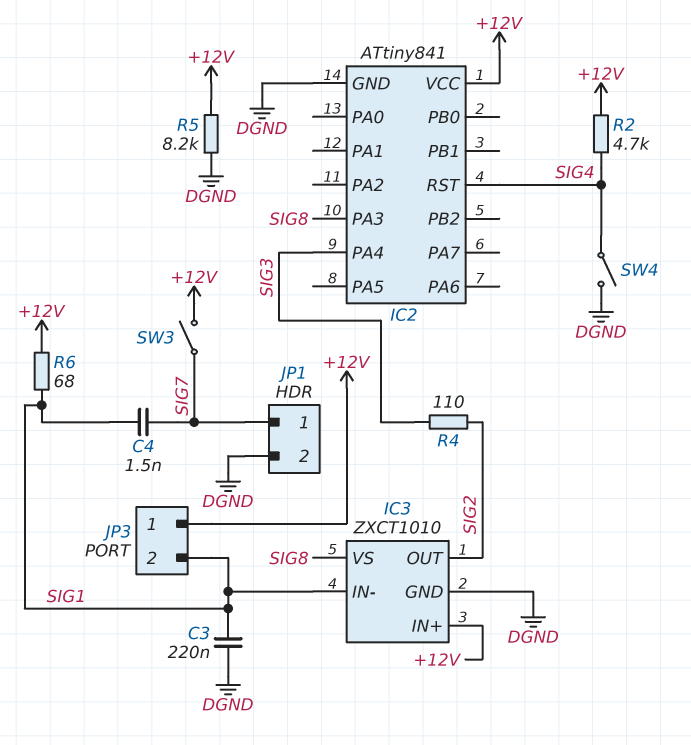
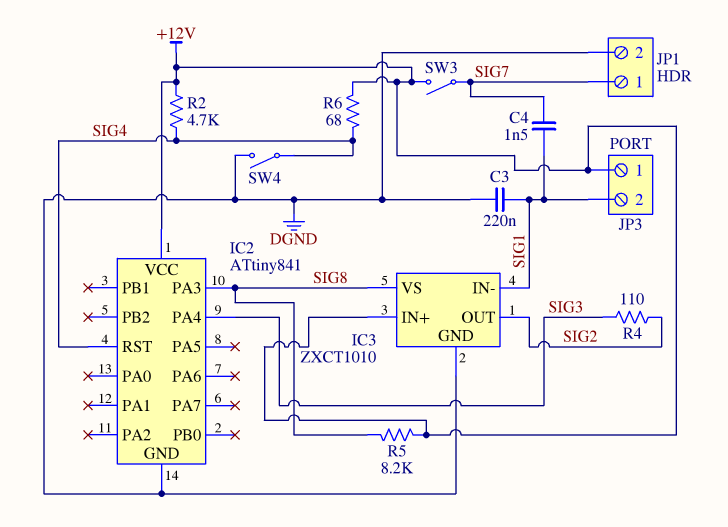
R5: 8.2k (+12V, DGND) -> 8.2k (+12V, SIG8)
R6: 68 (+12V, SIG1) -> 68 (+12V, SIG4)

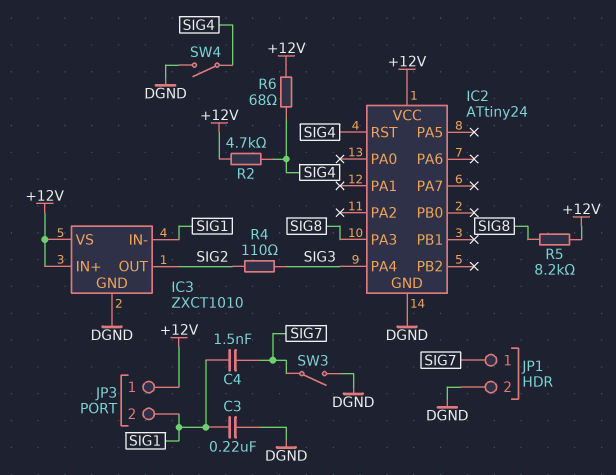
IC2: ATtiny841 -> ATtiny24
IC3 pin VS: SIG8 -> +12V
SW3: switch (+12V, SIG7) -> switch (DGND, SIG7)

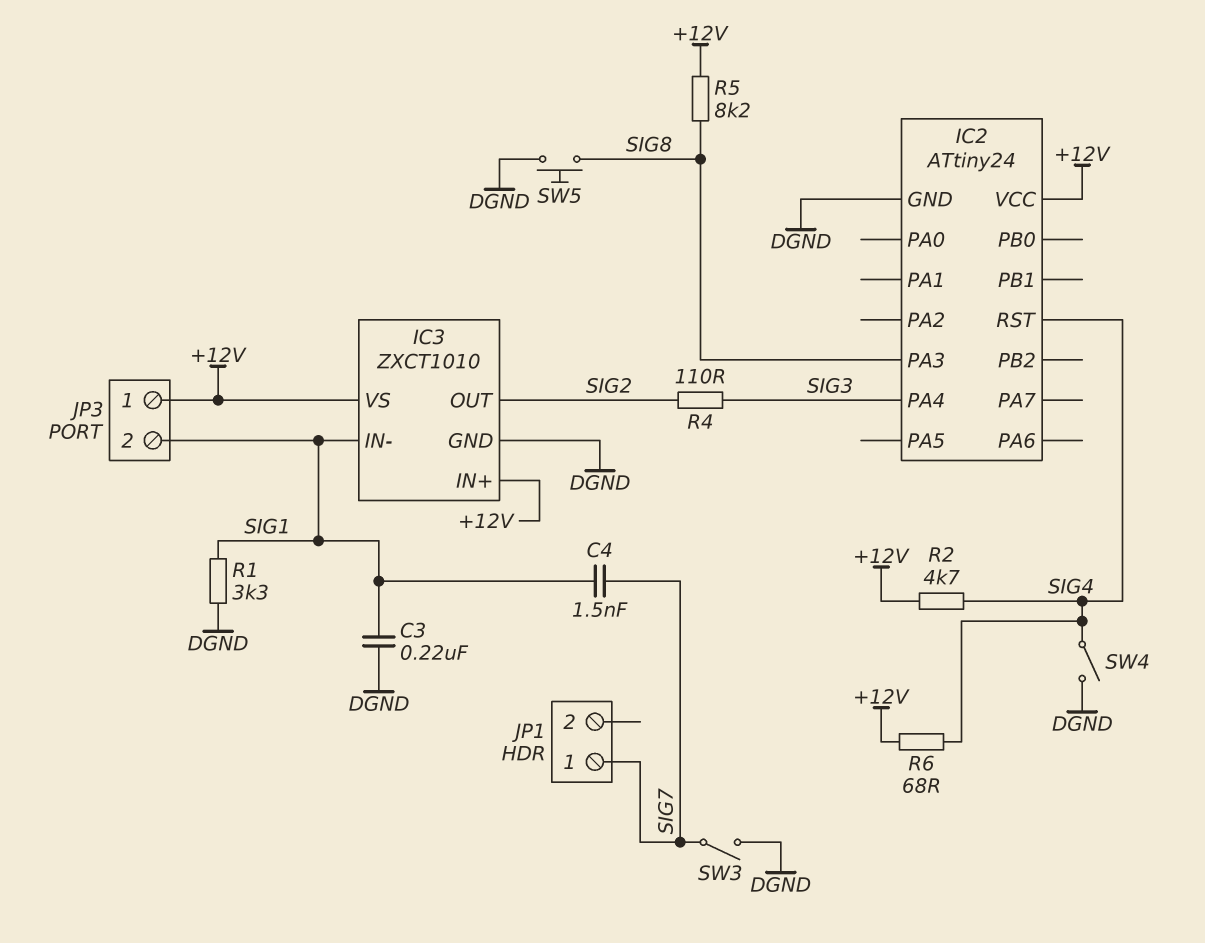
JP1 pin 2: DGND -> none
R1: none -> 3.3k (DGND, SIG1)
SW5: none -> button (DGND, SIG8)

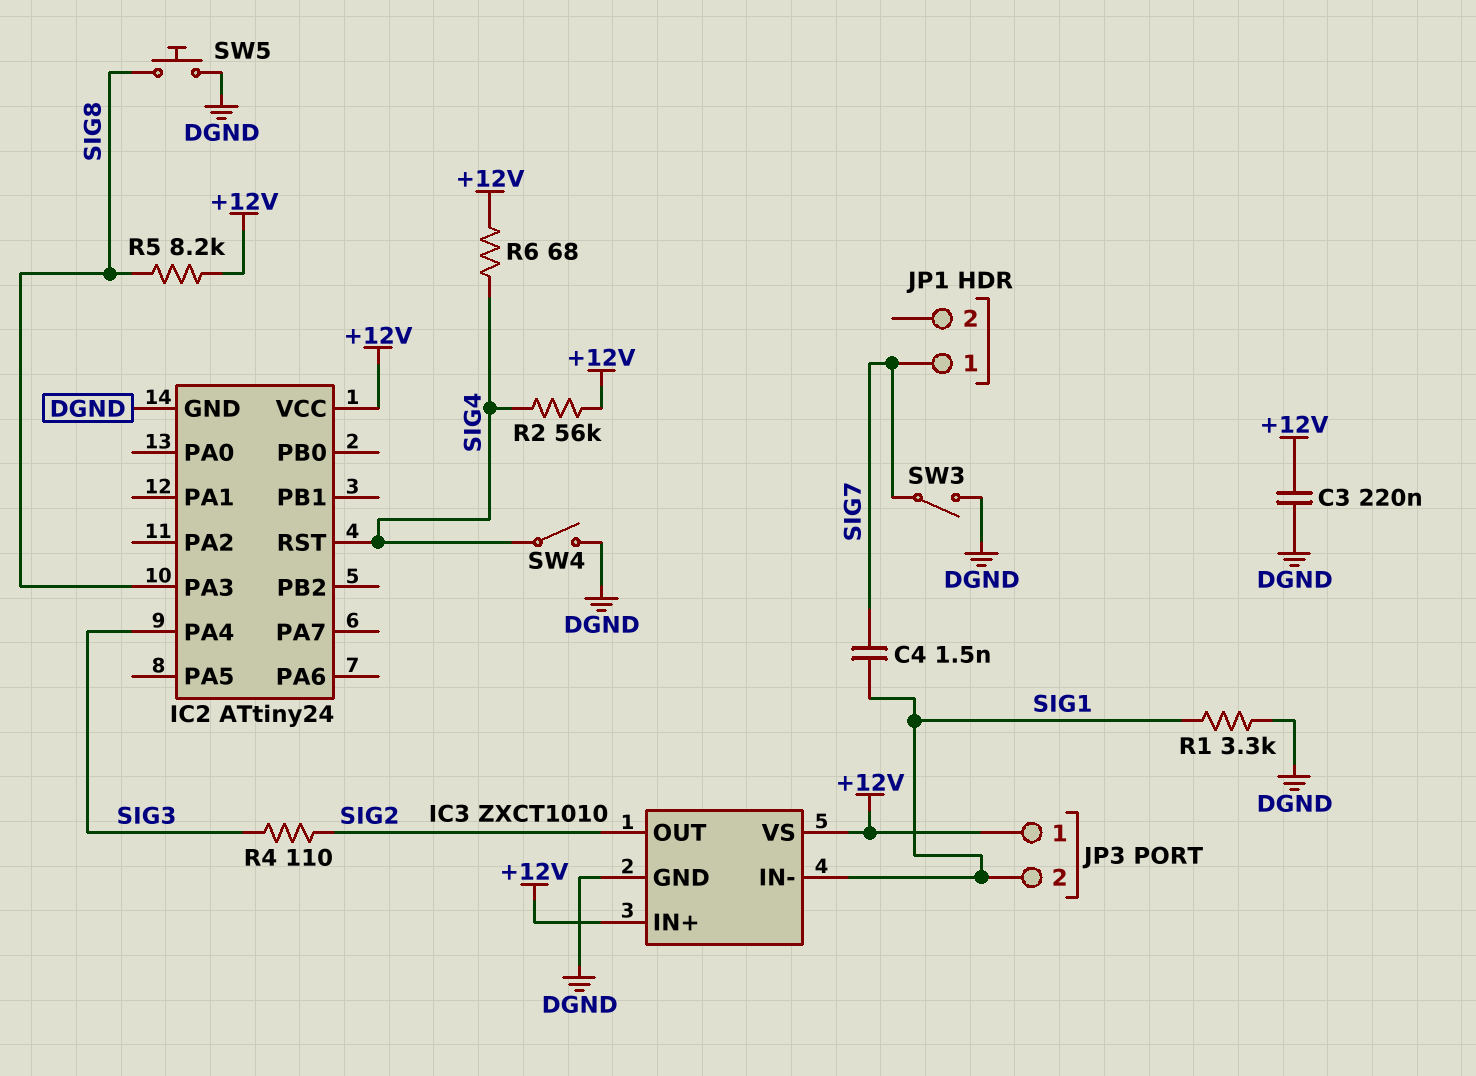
C3: 220nF (DGND, SIG1) -> 220nF (+12V, DGND)
R2: 4.7k (+12V, SIG4) -> 56k (+12V, SIG4)

